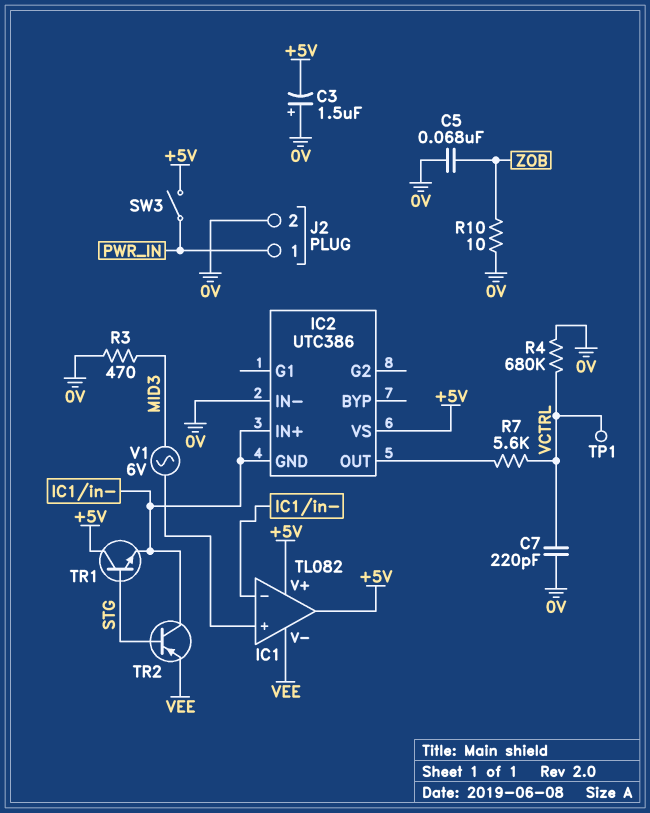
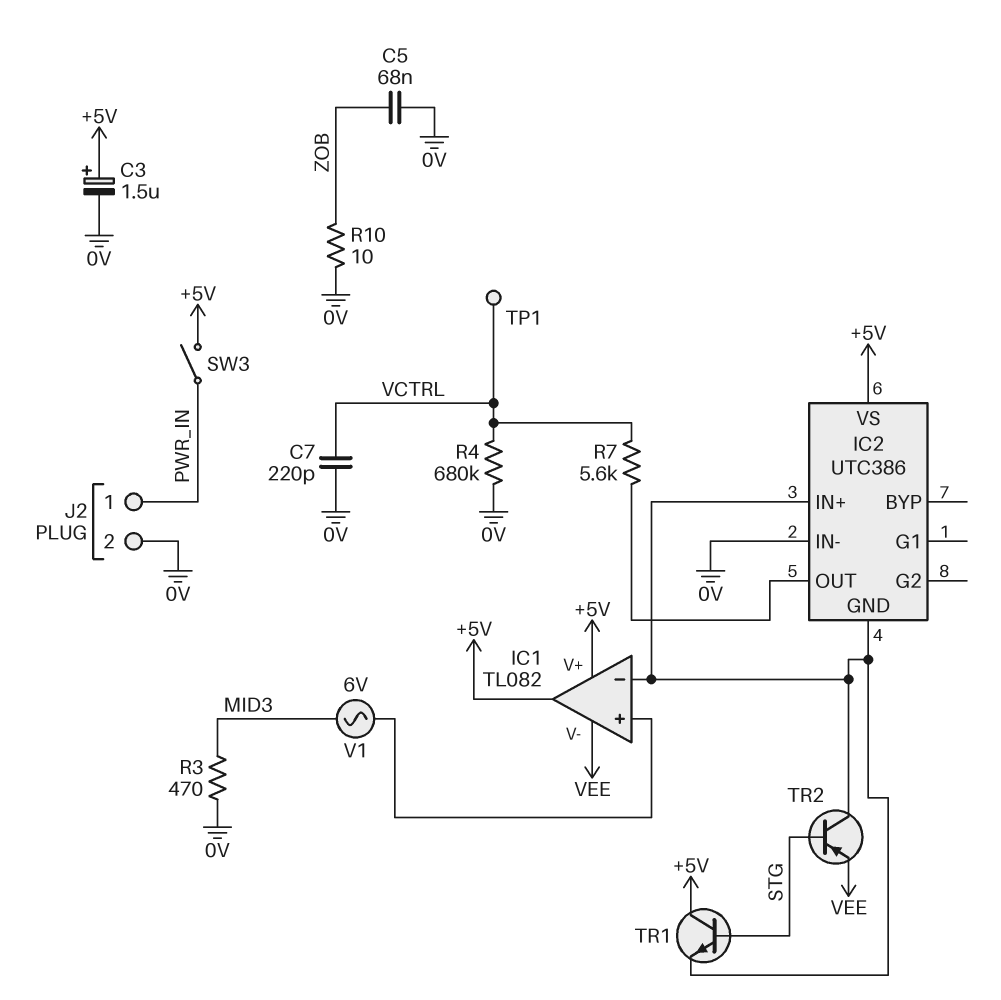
C3: 1.5uF (plus 0V, minus +5V) -> 1.5uF (plus +5V, minus 0V)

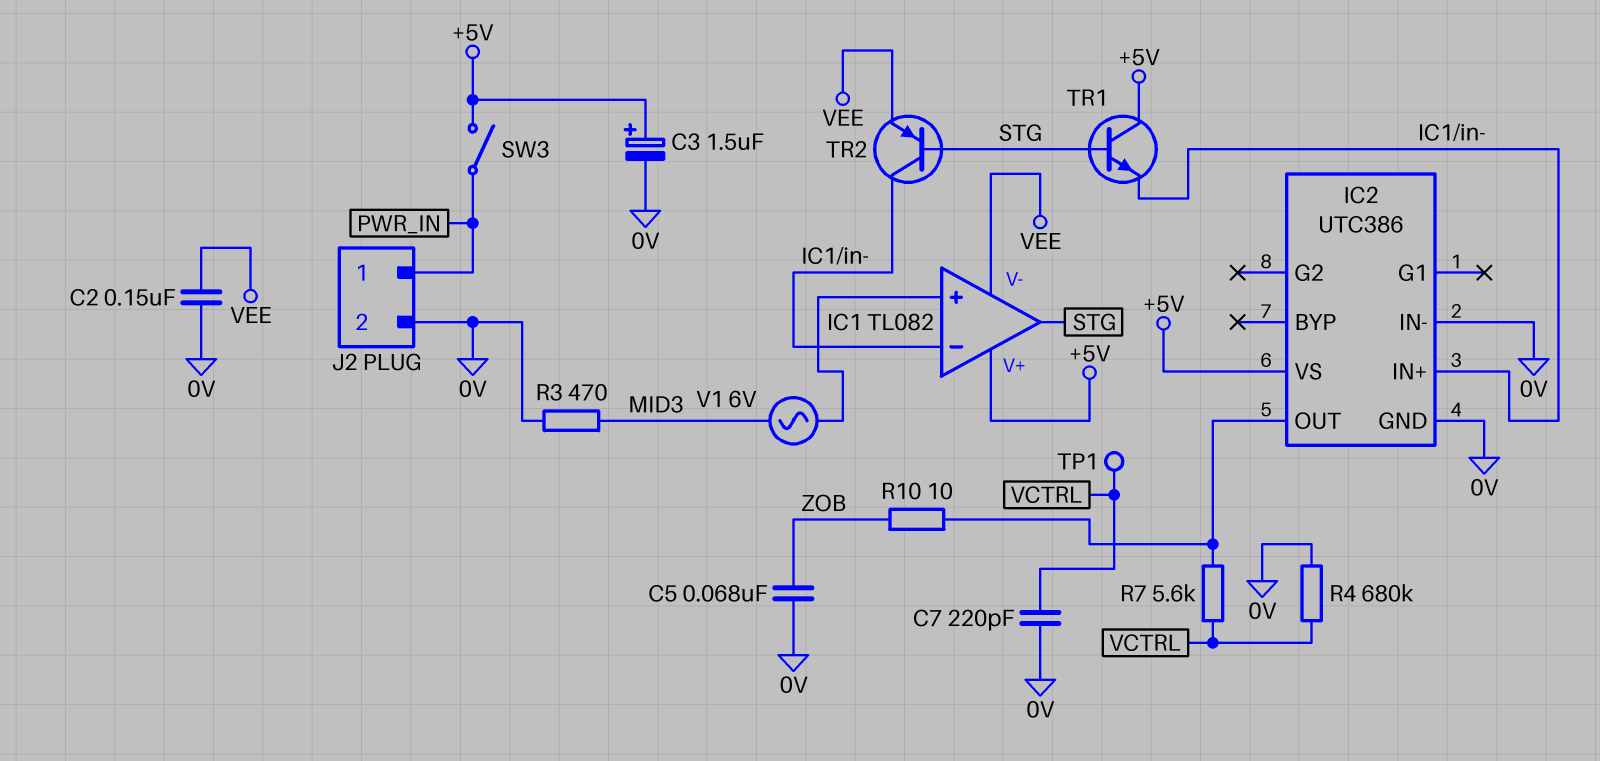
C2: none -> 150nF (0V, VEE)
IC1 pin out: +5V -> STG
IC2 pin GND: IC1/in- -> 0V
R10: 10 (0V, ZOB) -> 10 (IC2/OUT, ZOB)

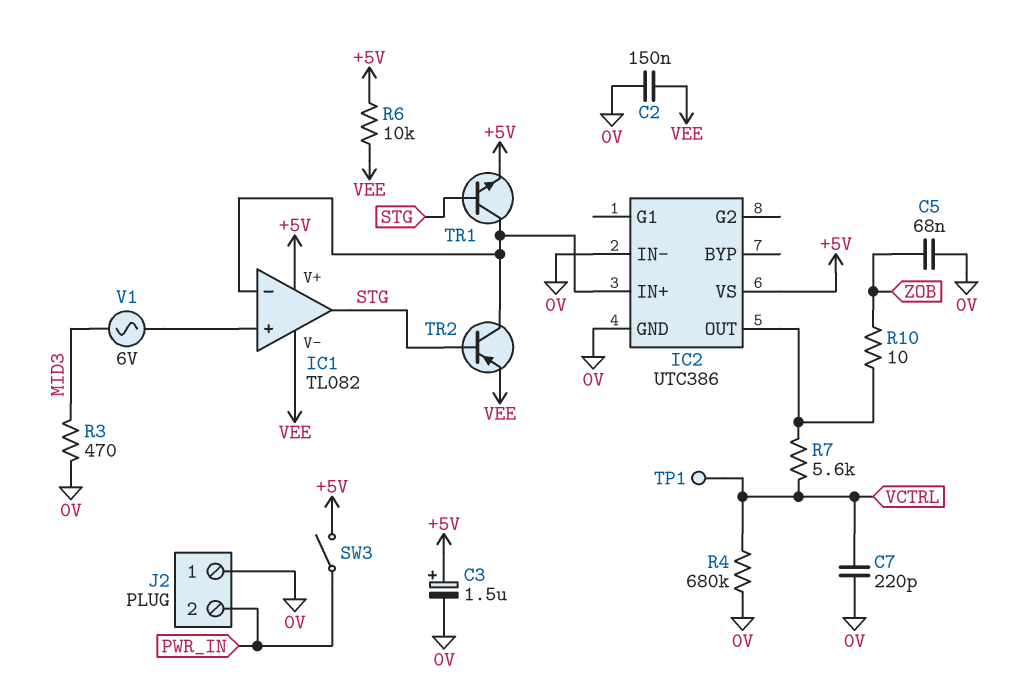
J2 pin 1: PWR_IN -> 0V
J2 pin 2: 0V -> PWR_IN
R6: none -> 10k (+5V, VEE)
TR1: NPN (B STG, C +5V, E IC1/in-) -> NPN (B STG, C IC1/in-, E +5V)

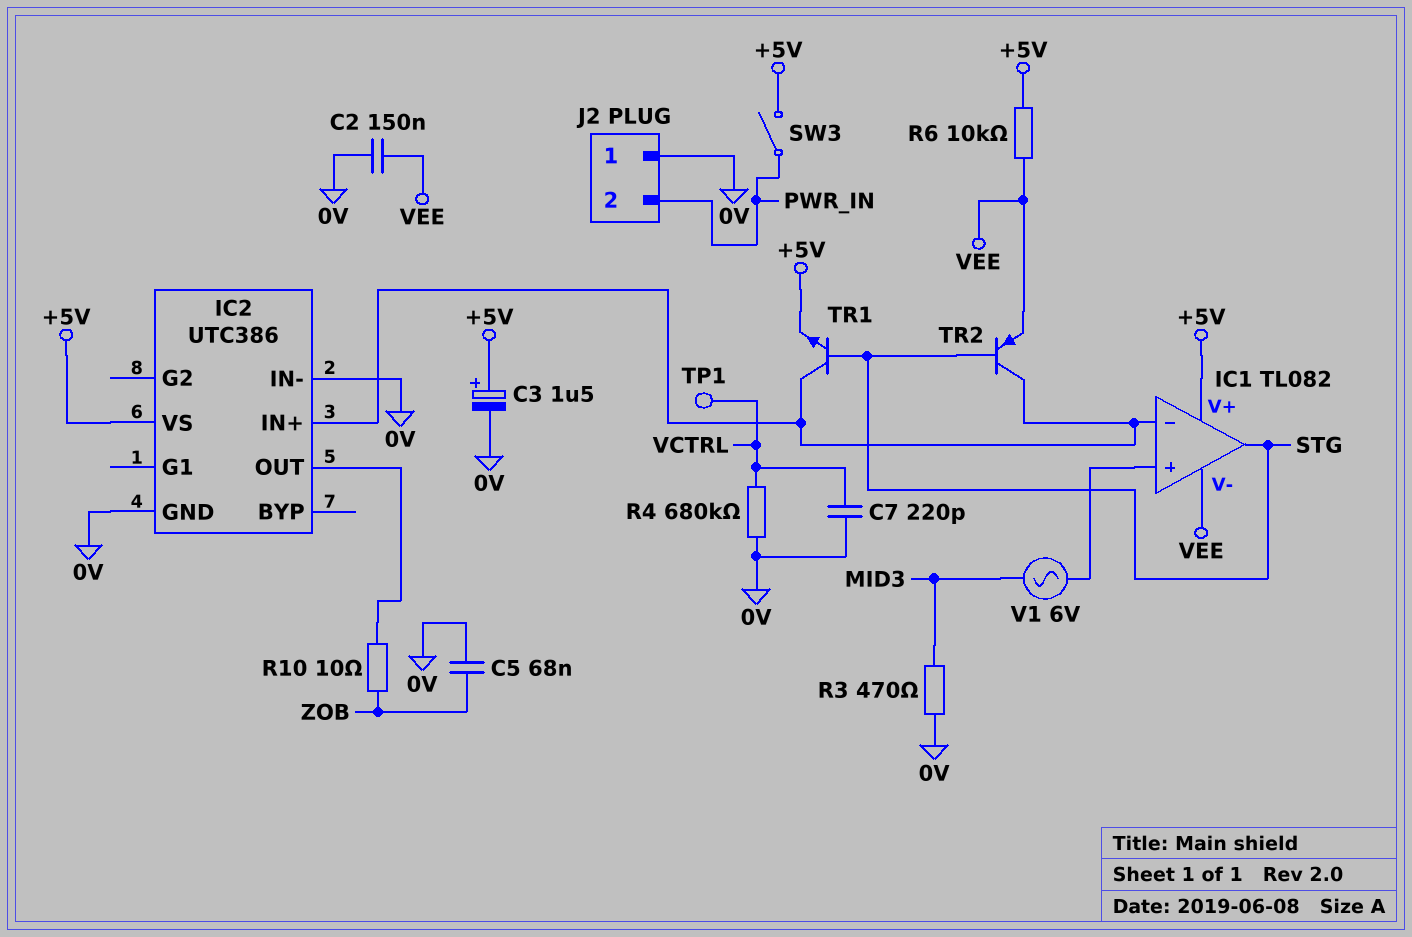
R7: 5.6k (IC2/OUT, VCTRL) -> none

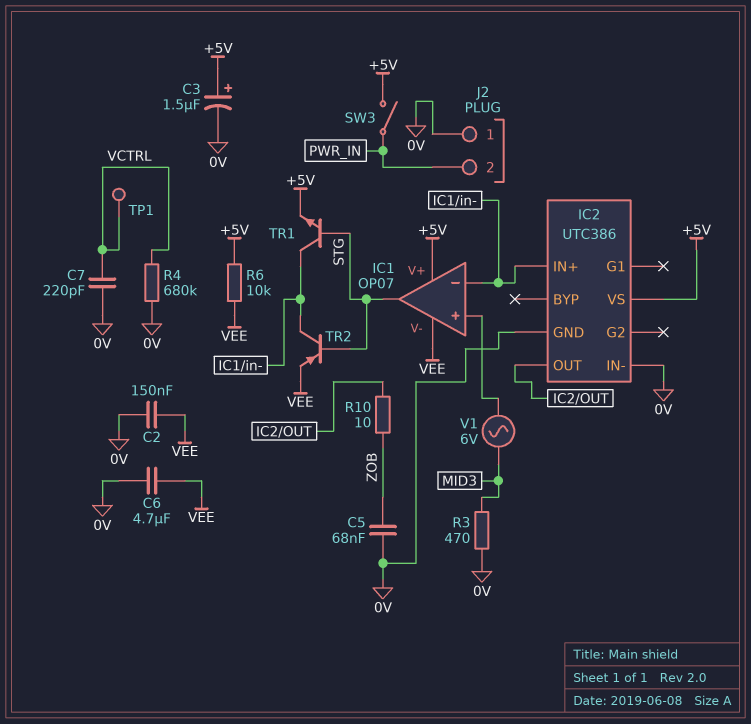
C6: none -> 4.7uF (0V, VEE)
IC1: TL082 -> OP07

